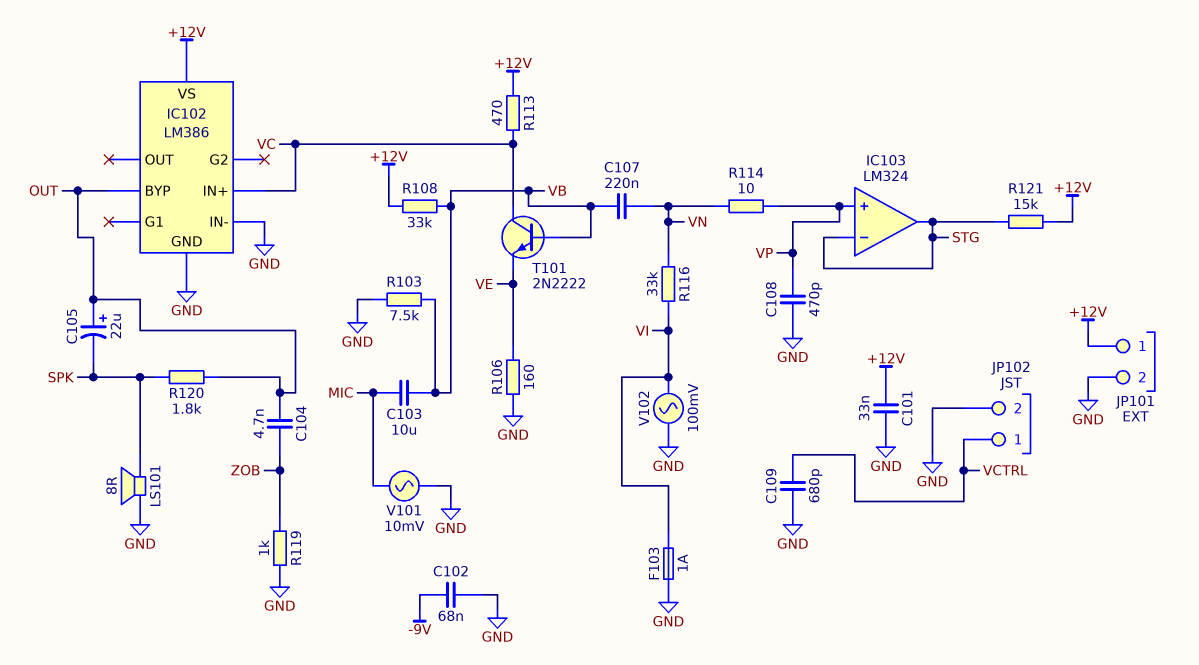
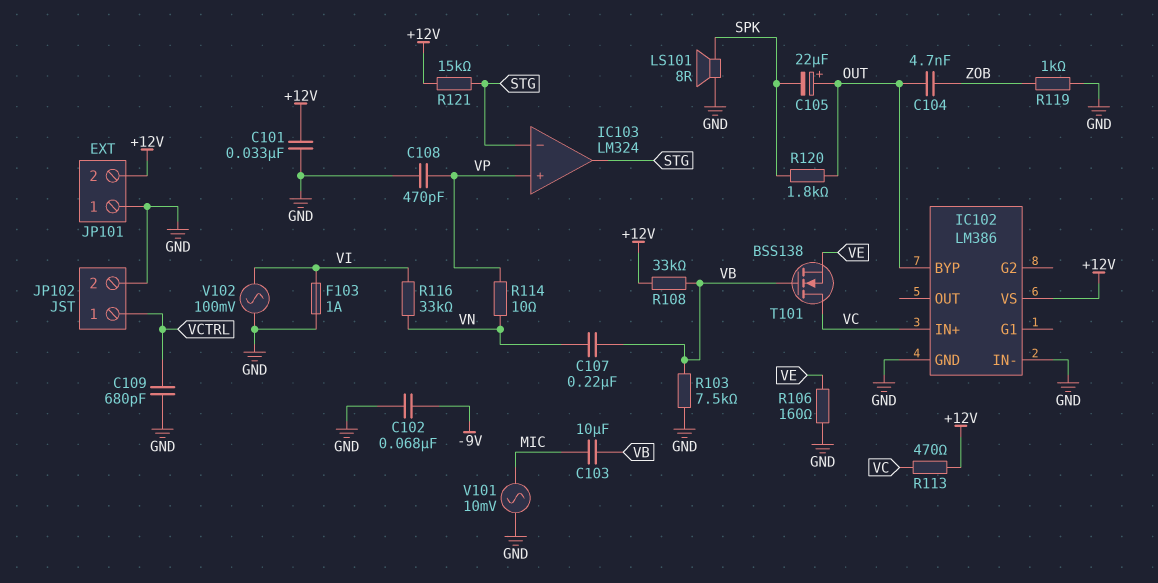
JP101 pin 1: +12V -> GND
JP101 pin 2: GND -> +12V
T101: NPN 2N2222 (B VB, C VC, E VE) -> NMOS BSS138 (G VB, D VC, S VE)

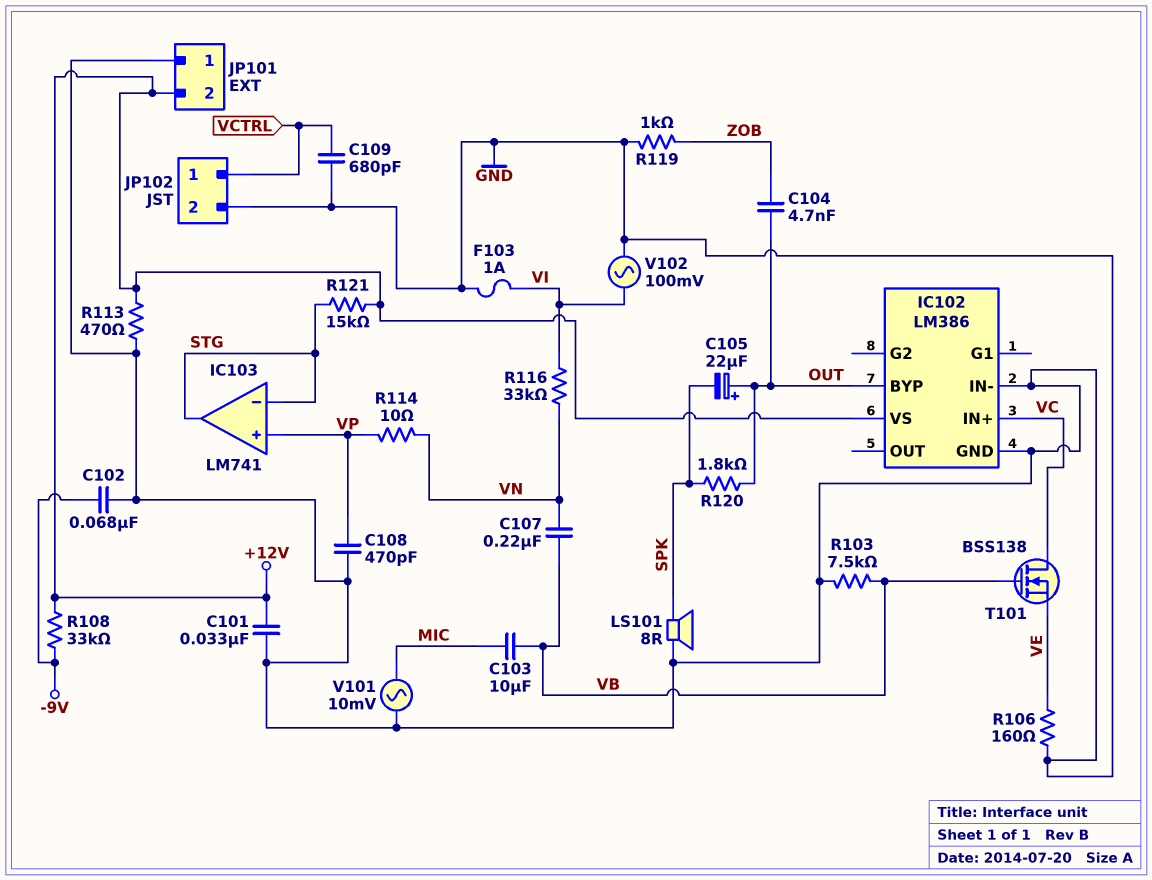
IC103: LM324 -> LM741
R108: 33k (+12V, VB) -> 33k (+12V, -9V)
R113: 470 (+12V, VC) -> 470 (+12V, GND)

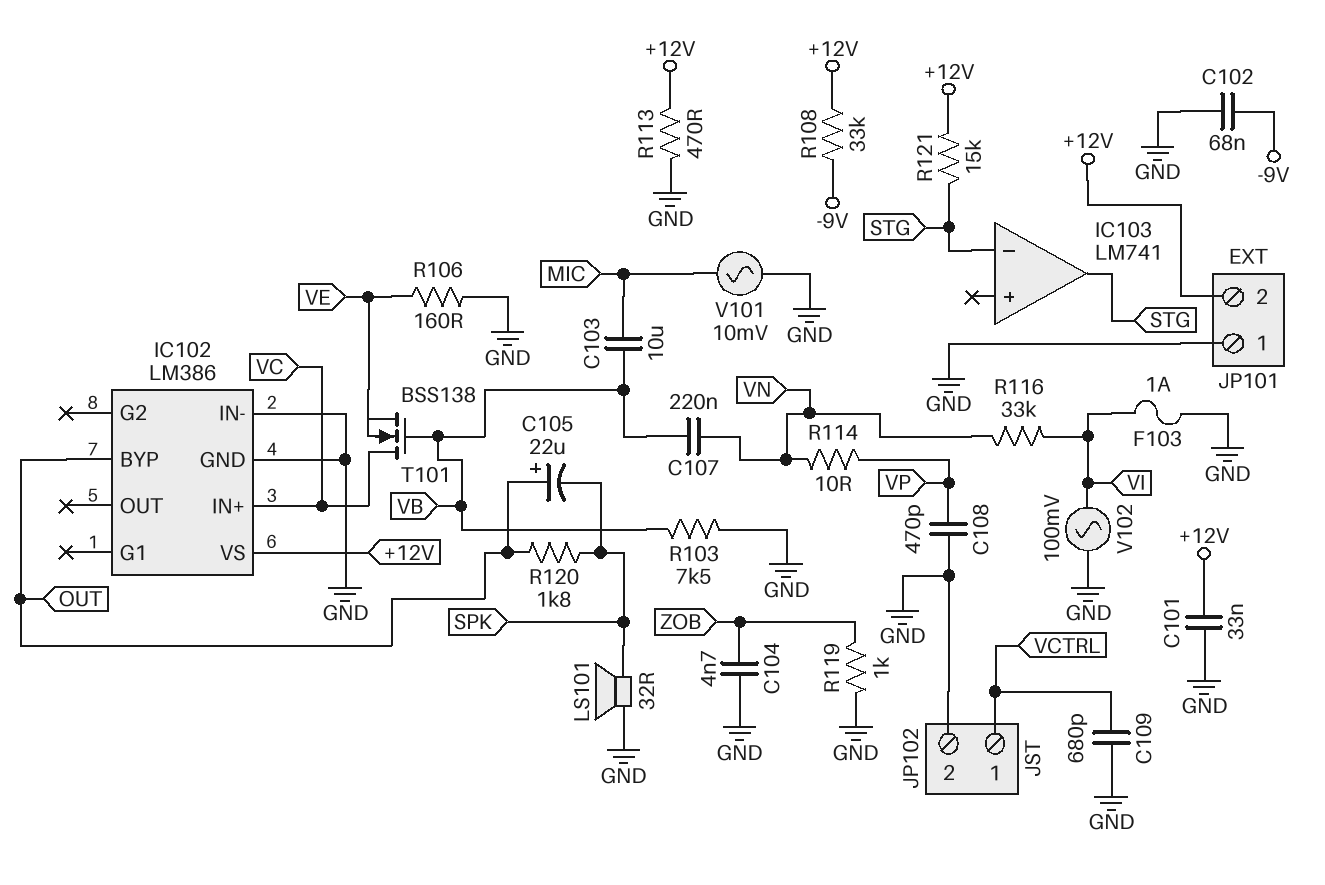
C104: 4.7nF (OUT, ZOB) -> 4.7nF (GND, ZOB)
IC103 pin in+: VP -> none
LS101: speaker 8R (GND, SPK) -> speaker 32R (GND, SPK)

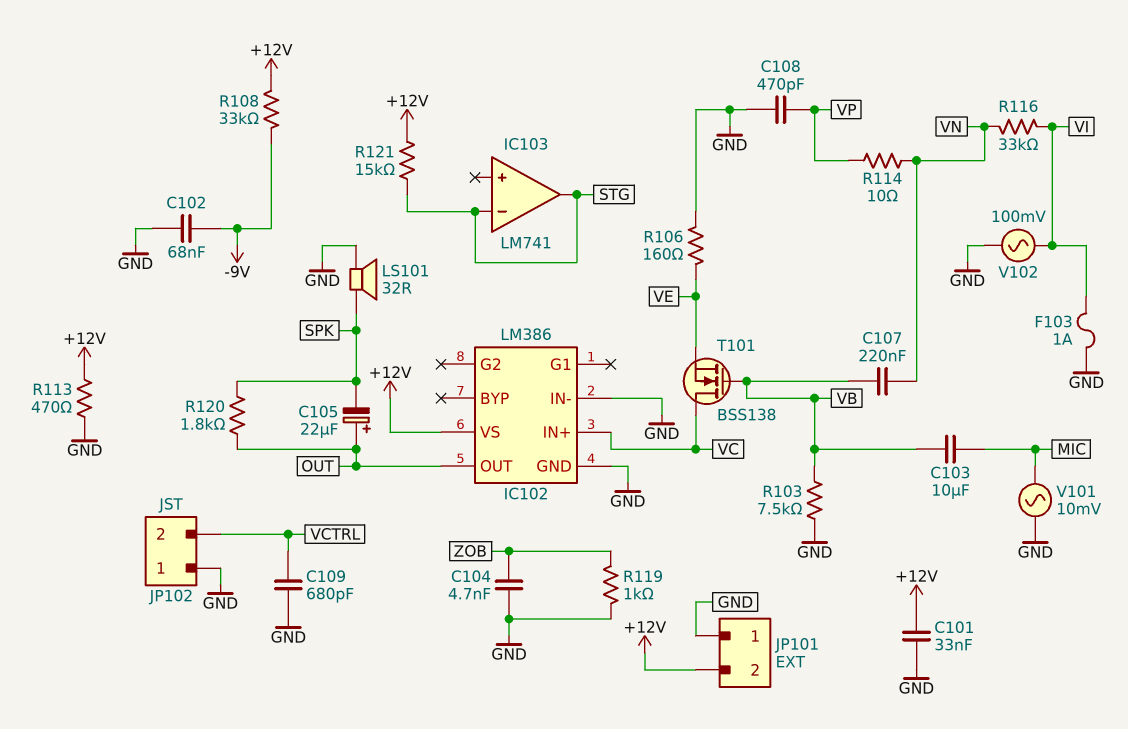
IC102 pin BYP: OUT -> none
IC102 pin OUT: none -> OUT
JP102 pin 1: VCTRL -> GND
JP102 pin 2: GND -> VCTRL

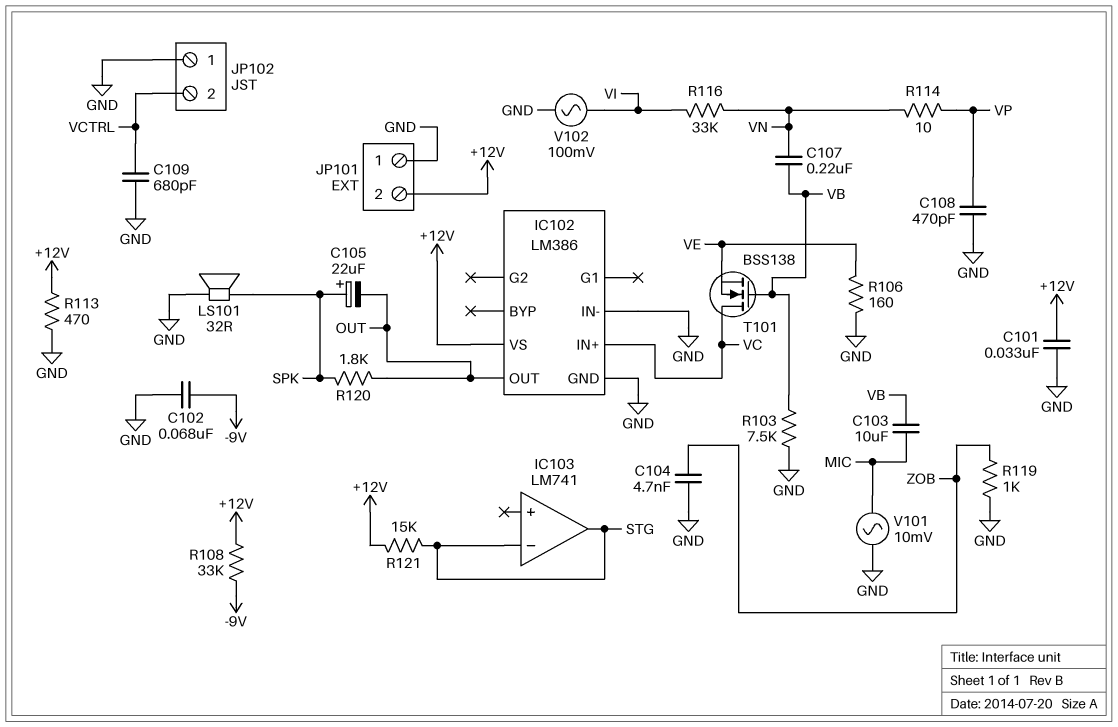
C105: 22uF (plus OUT, minus SPK) -> 22uF (plus SPK, minus OUT)
F103: 1A (GND, VI) -> none

